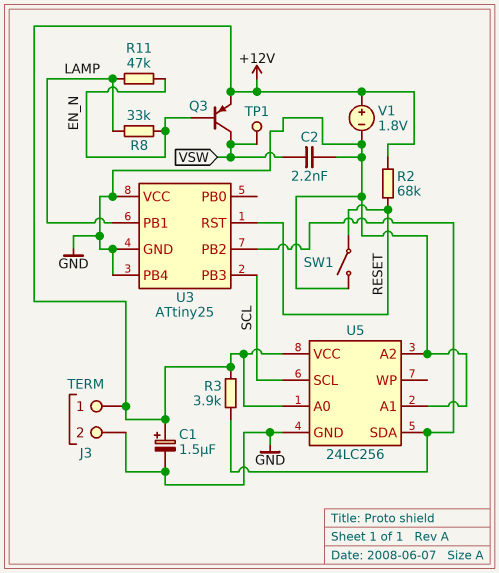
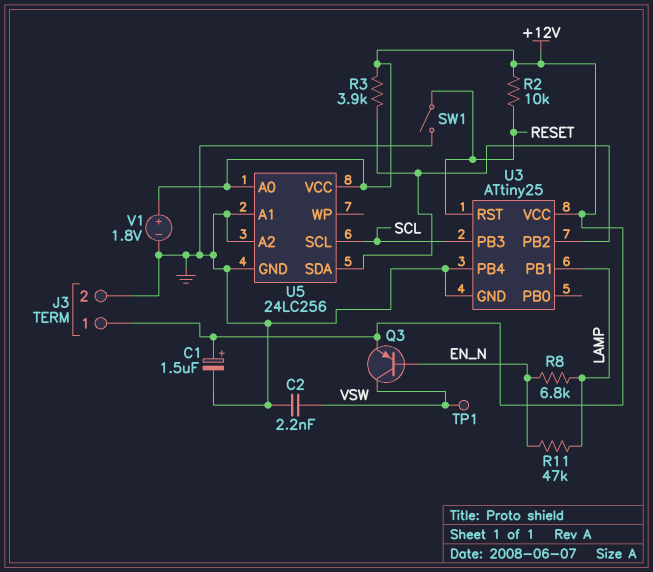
R2: 68k (+12V, RESET) -> 10k (+12V, RESET)
R8: 33k (EN_N, LAMP) -> 6.8k (EN_N, LAMP)
U3 pin VCC: GND -> +12V

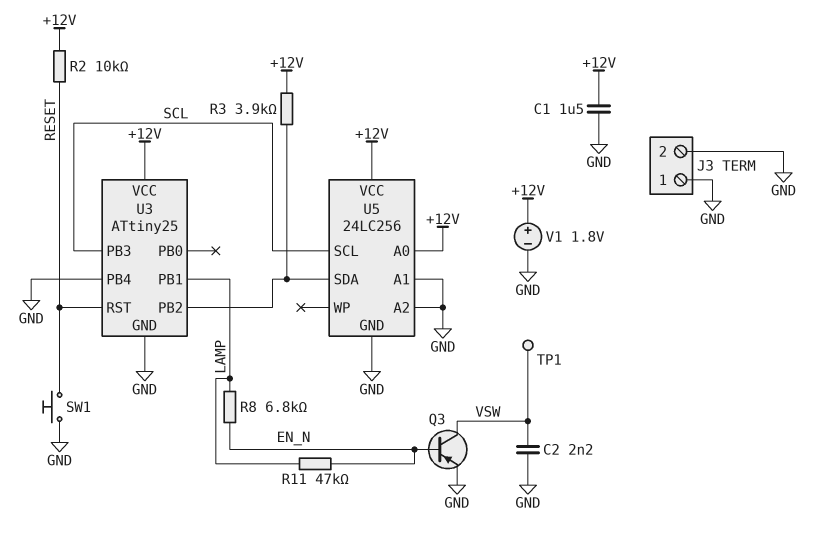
C1: 1.5uF (plus +12V, minus GND) -> 1.5uF (+12V, GND)
J3 pin 1: +12V -> GND
Q3: PNP (B EN_N, C VSW, E +12V) -> PNP (B EN_N, C VSW, E GND)
SW1: switch (GND, RESET) -> button (GND, RESET)

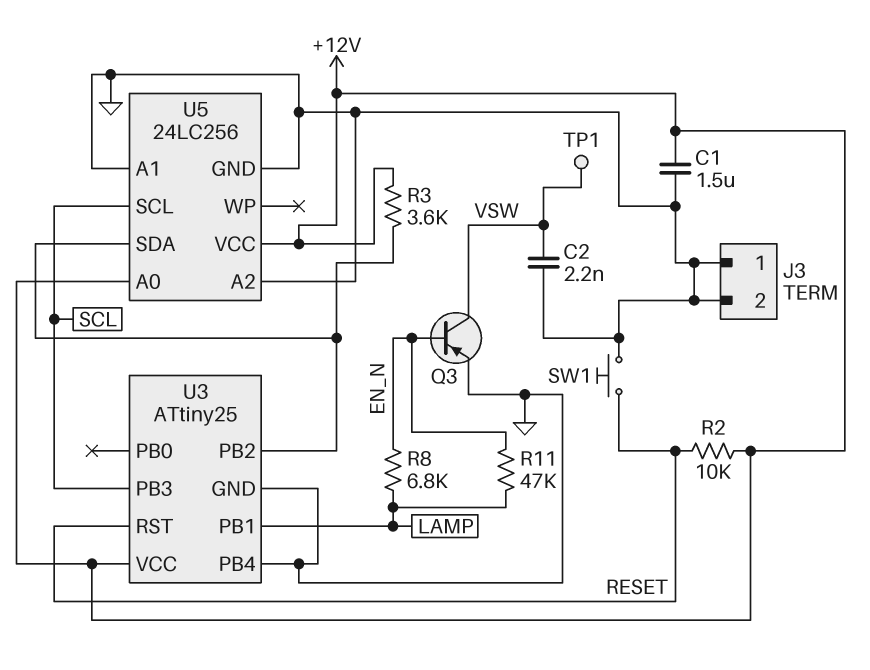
R3: 3.9k (+12V, U3/PB2) -> 3.6k (+12V, U3/PB2)
V1: 1.8V (plus +12V, minus GND) -> none

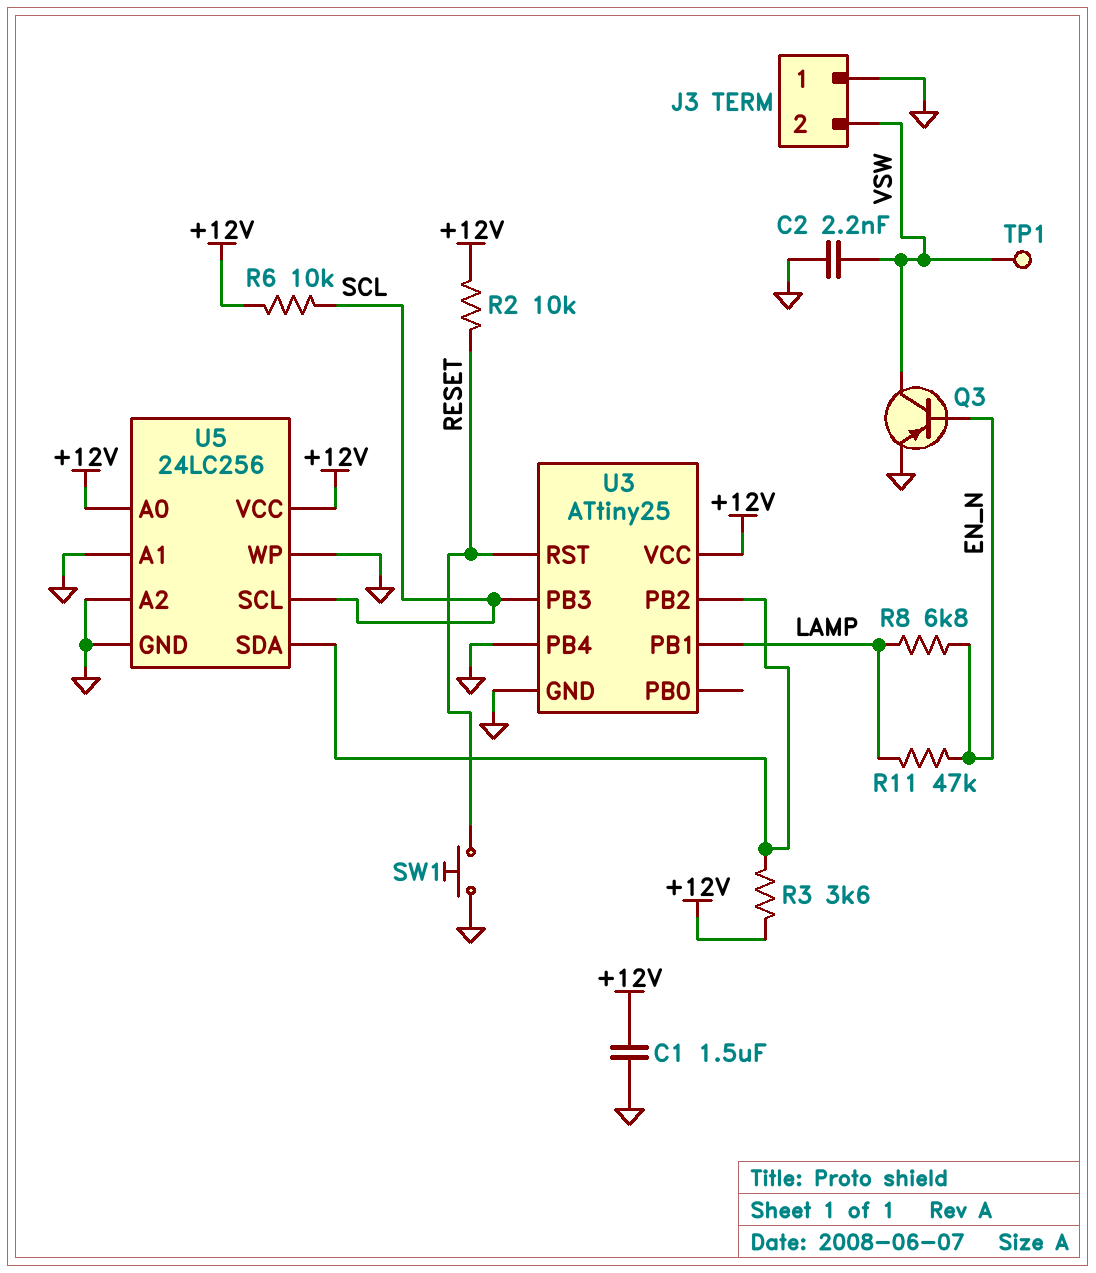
J3 pin 2: GND -> VSW
R6: none -> 10k (+12V, SCL)
U5 pin WP: none -> GND

